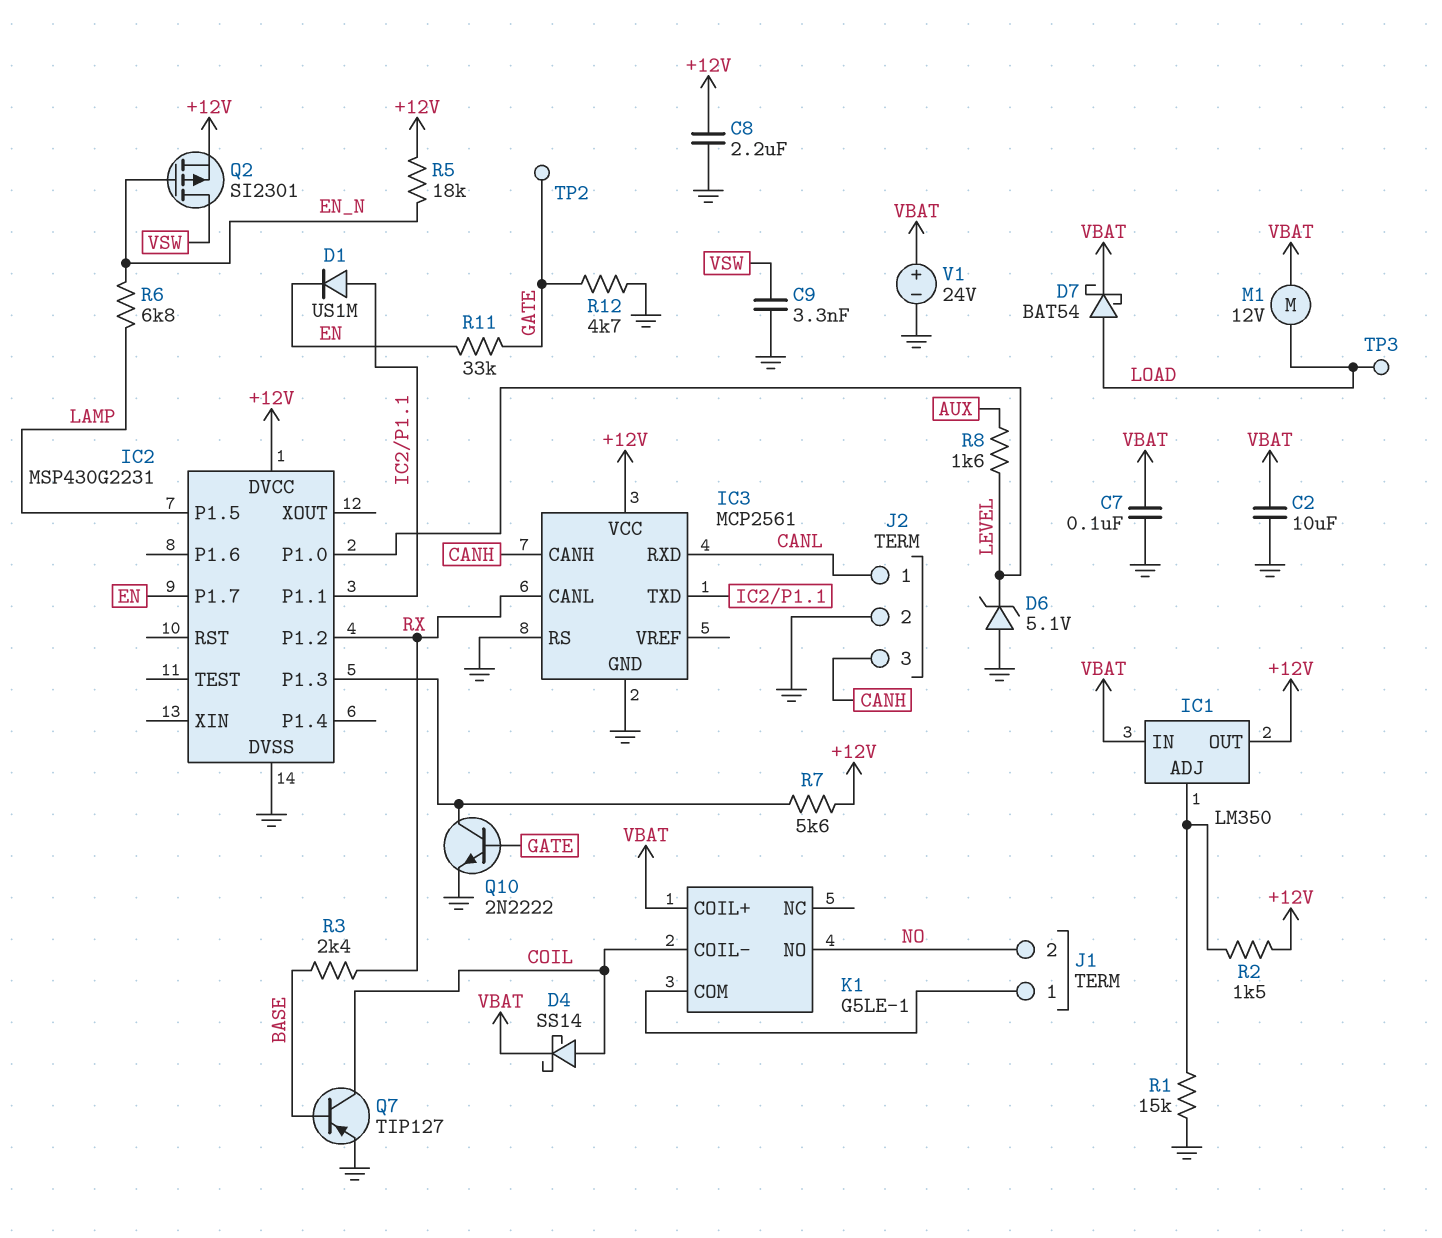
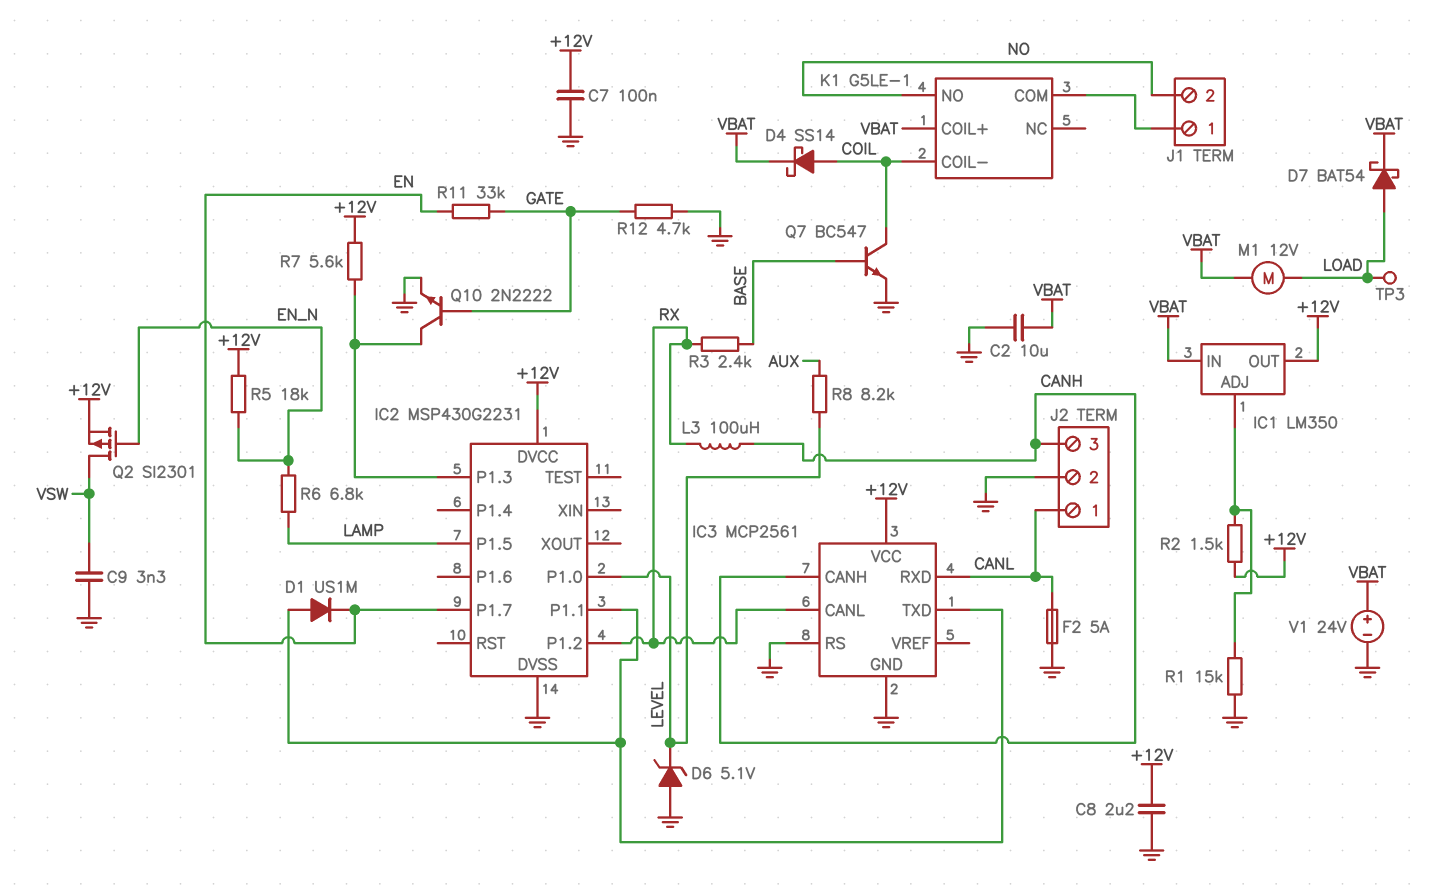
C7: 100nF (GND, VBAT) -> 100nF (+12V, GND)
F2: none -> 5A (CANL, GND)
L3: none -> 100uH (CANH, RX)
Q7: PNP TIP127 (B BASE, C COIL, E GND) -> NPN BC547 (B BASE, C COIL, E GND)
R8: 1.6k (AUX, LEVEL) -> 8.2k (AUX, LEVEL)
TP2: test point (GATE) -> none

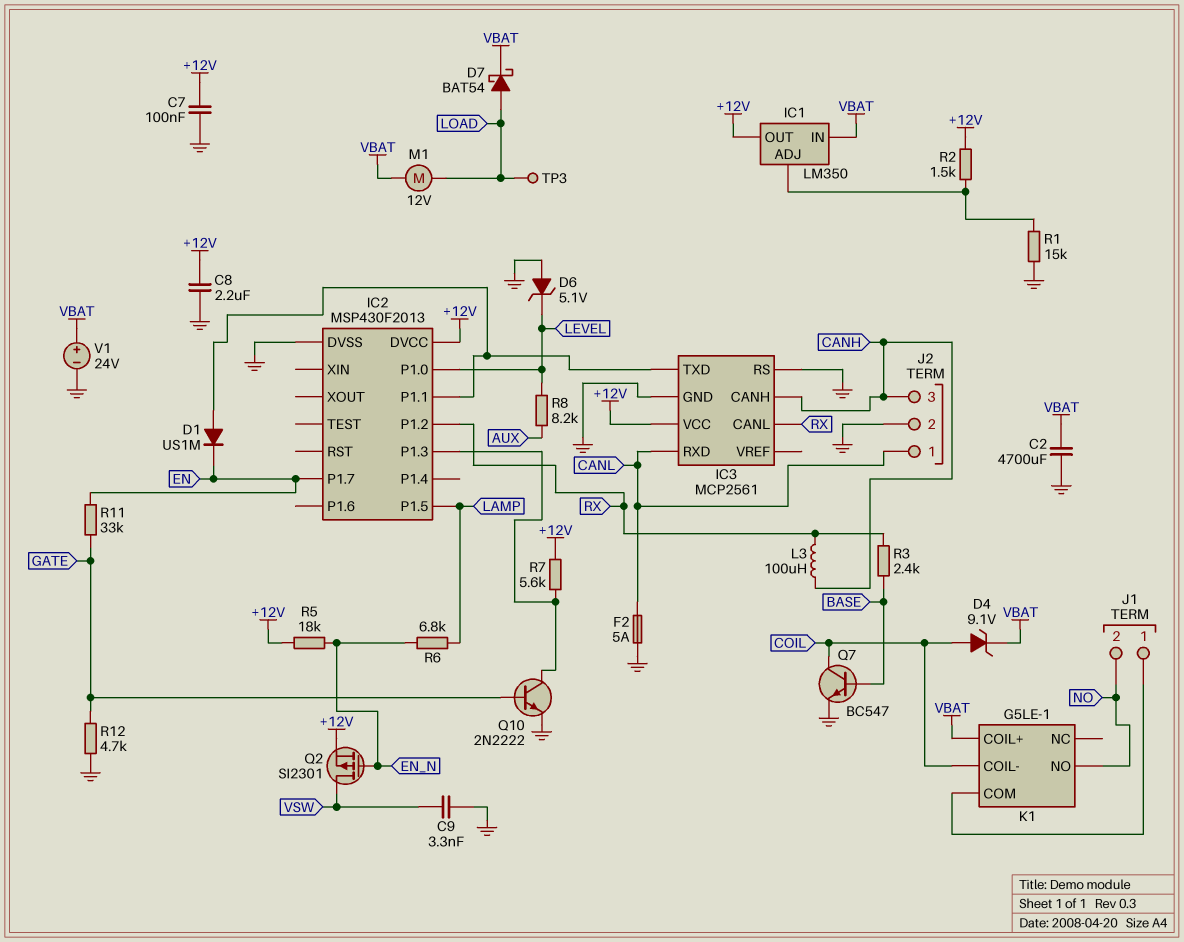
C2: 10uF (GND, VBAT) -> 4700uF (GND, VBAT)
D4: schottky SS14 (A COIL, K VBAT) -> zener 9.1V (A COIL, K VBAT)
IC2: MSP430G2231 -> MSP430F2013

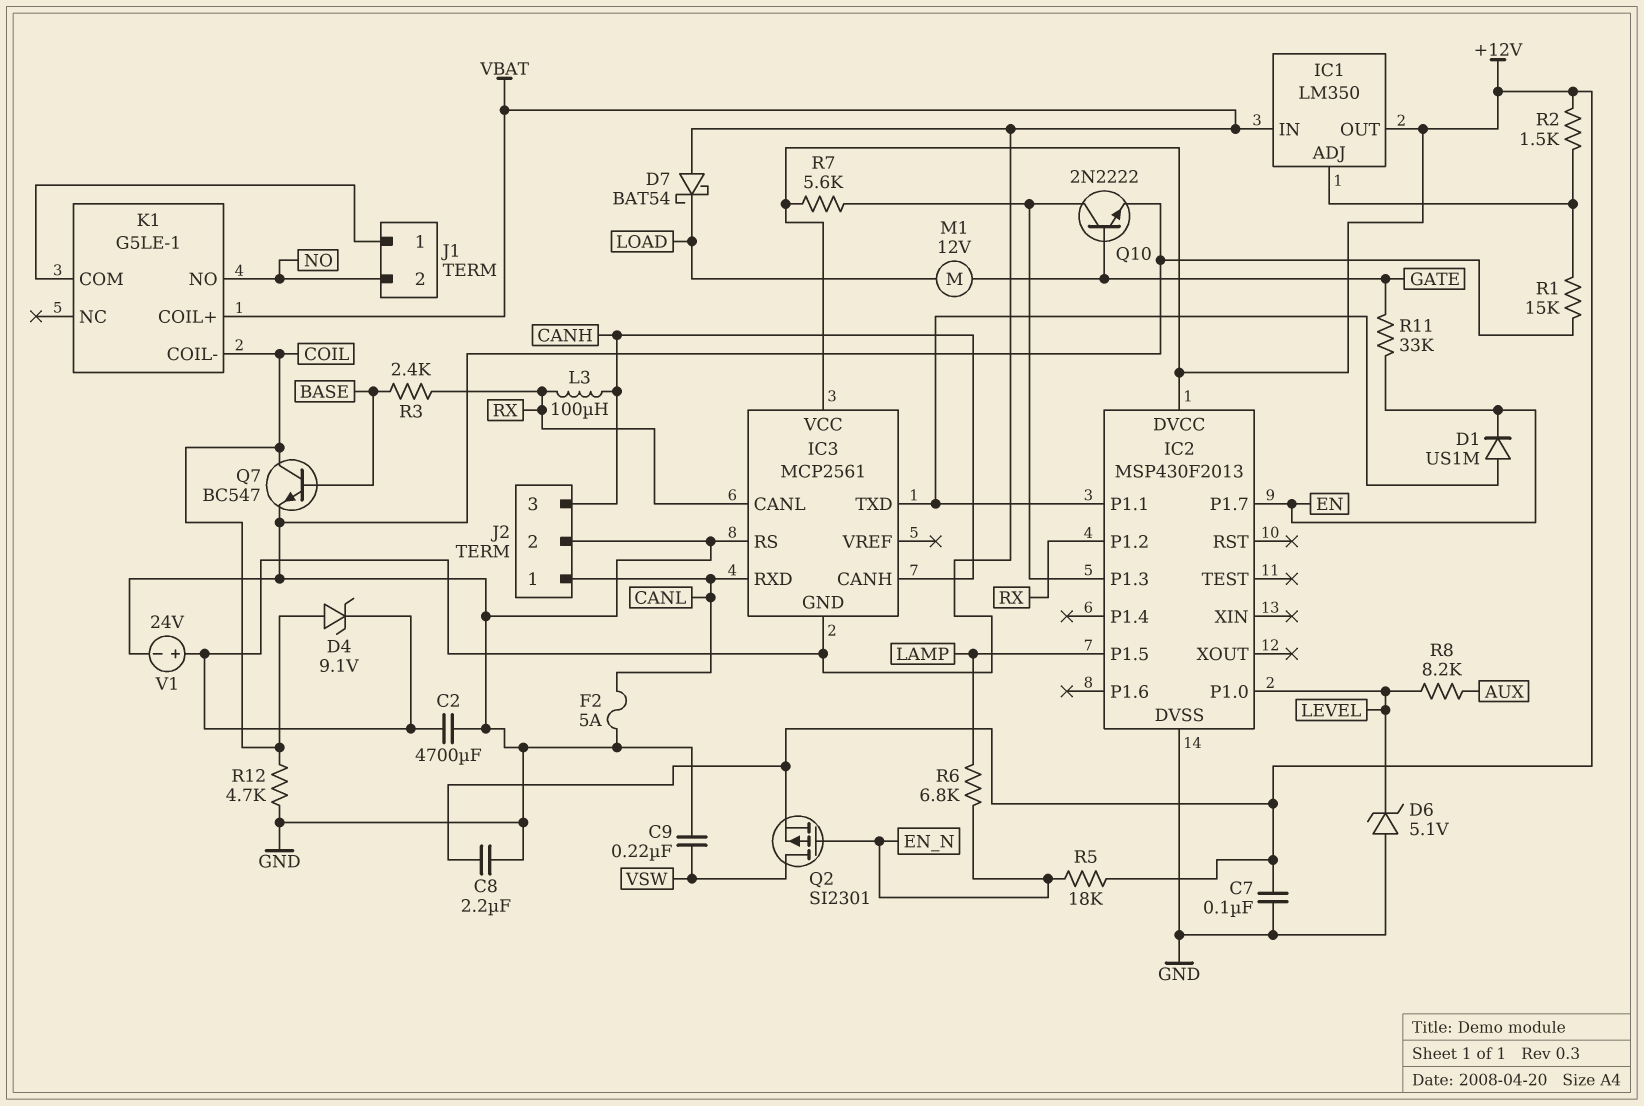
C9: 3.3nF (GND, VSW) -> 220nF (GND, VSW)
D7: schottky BAT54 (A LOAD, K VBAT) -> schottky BAT54 (A VBAT, K LOAD)
IC3 pin GND: GND -> VBAT
M1: motor 12V (LOAD, VBAT) -> motor 12V (GATE, LOAD)
R12: 4.7k (GATE, GND) -> 4.7k (COIL, GND)
TP3: test point (LOAD) -> none

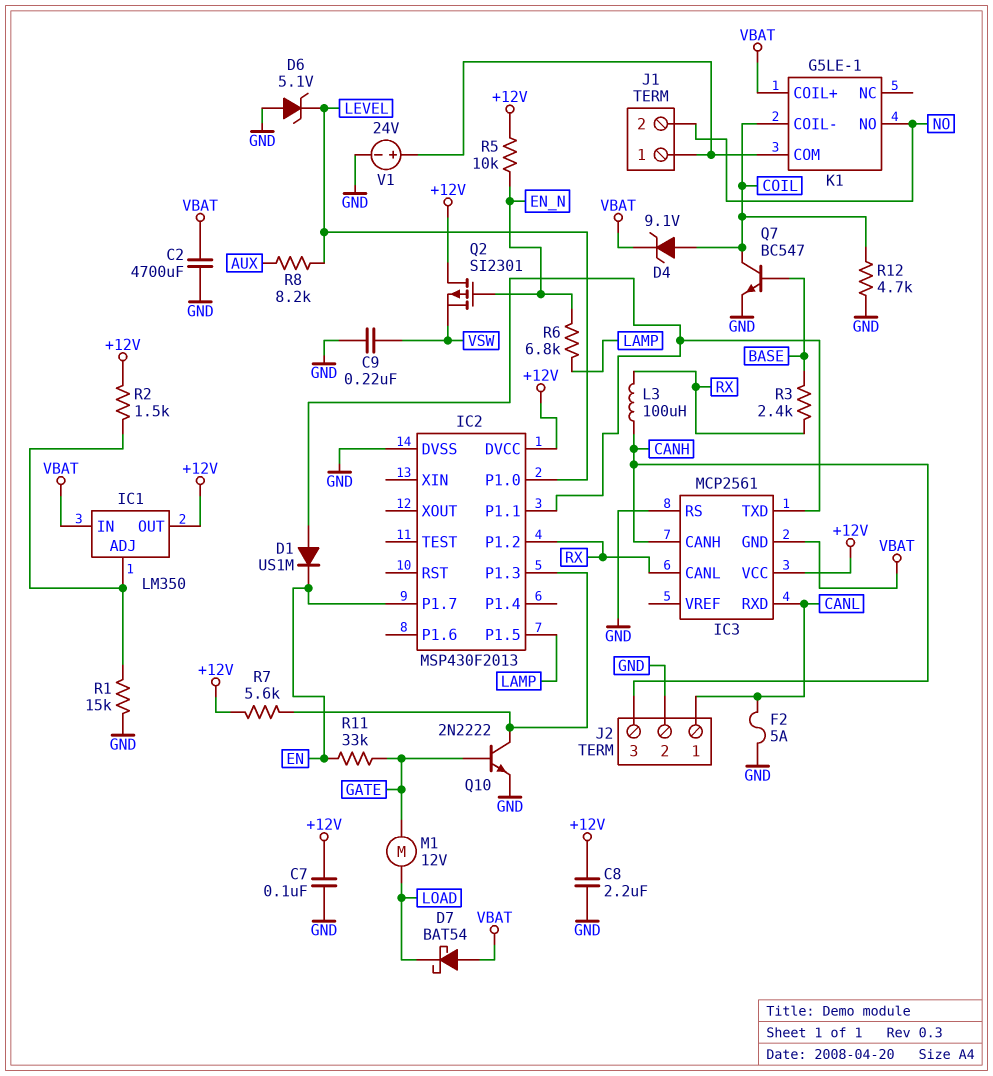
Q2: PMOS SI2301 (G EN_N, D VSW, S +12V) -> PMOS SI2301 (G EN_N, D +12V, S VSW)
R5: 18k (+12V, EN_N) -> 10k (+12V, EN_N)
V1: 24V (plus VBAT, minus GND) -> 24V (plus J1/1, minus GND)

